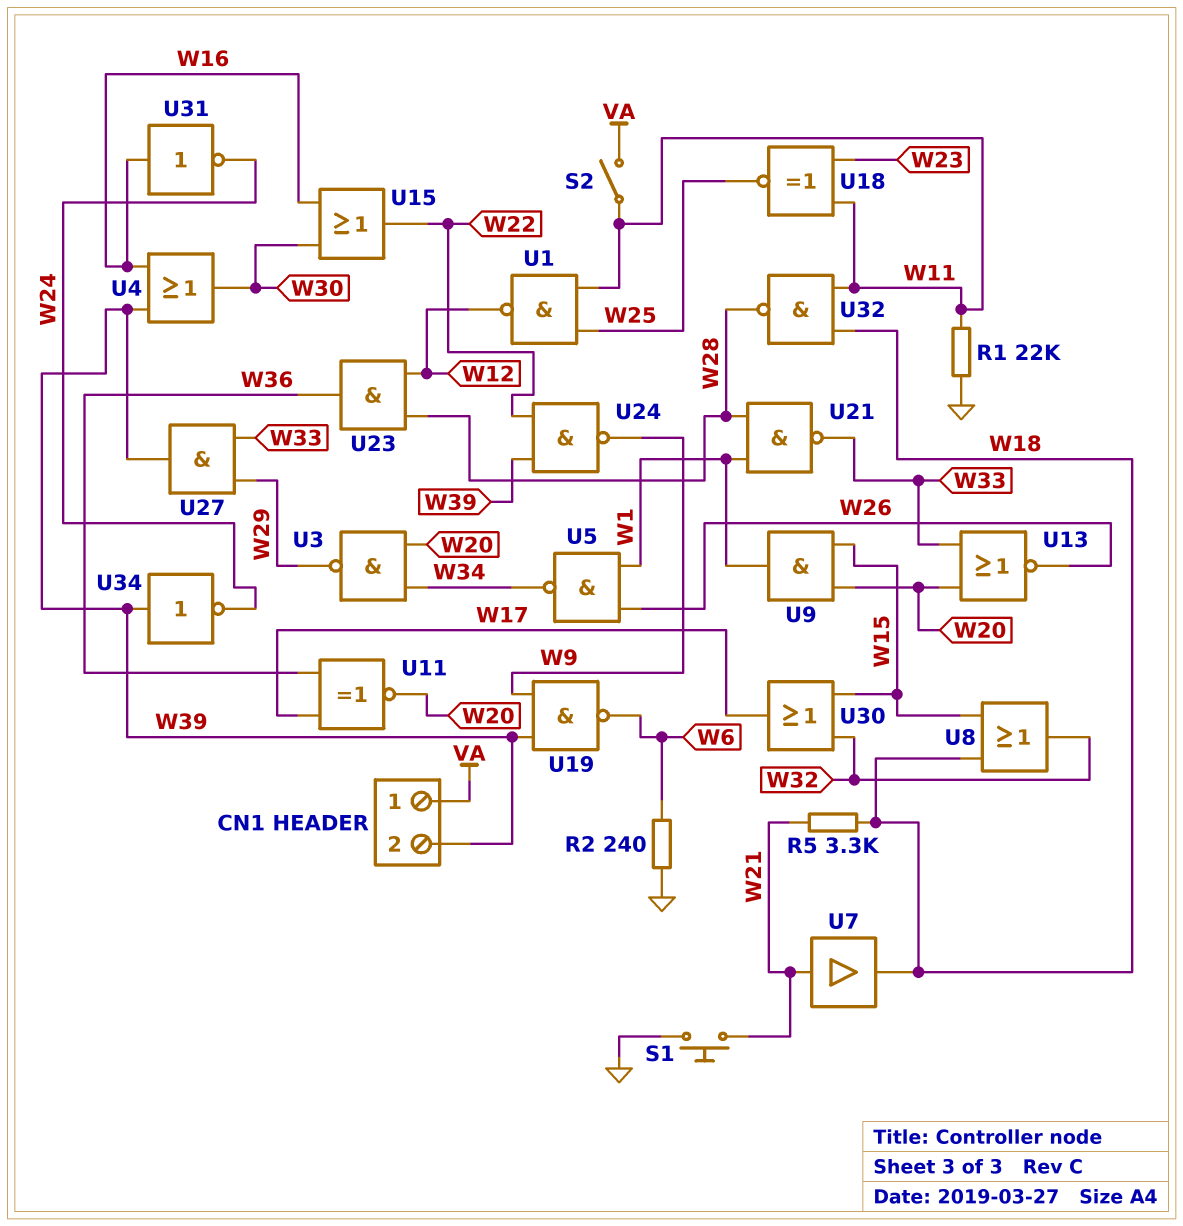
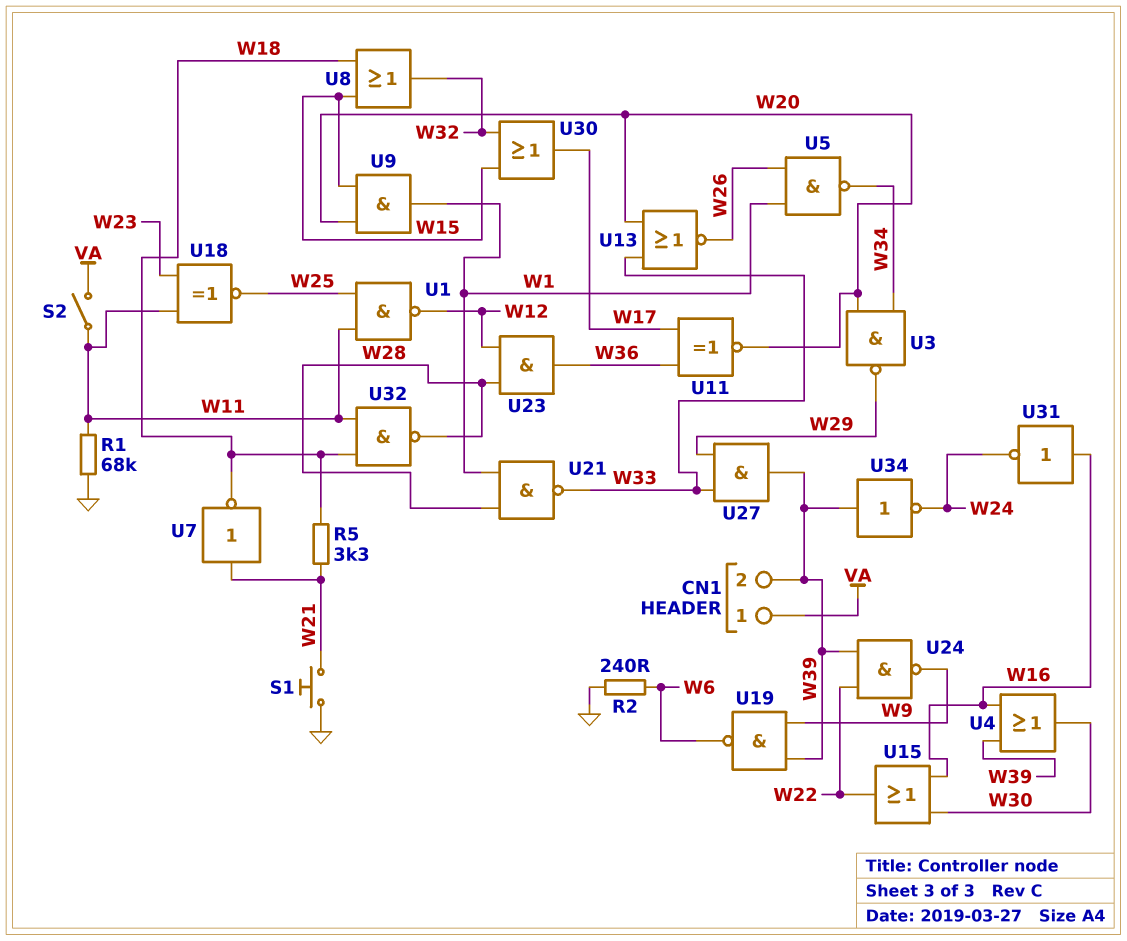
R1: 22k (GND, W11) -> 68k (GND, W11)
U7: buffer (in W21, out W18) -> NOT (in W21, out W18)

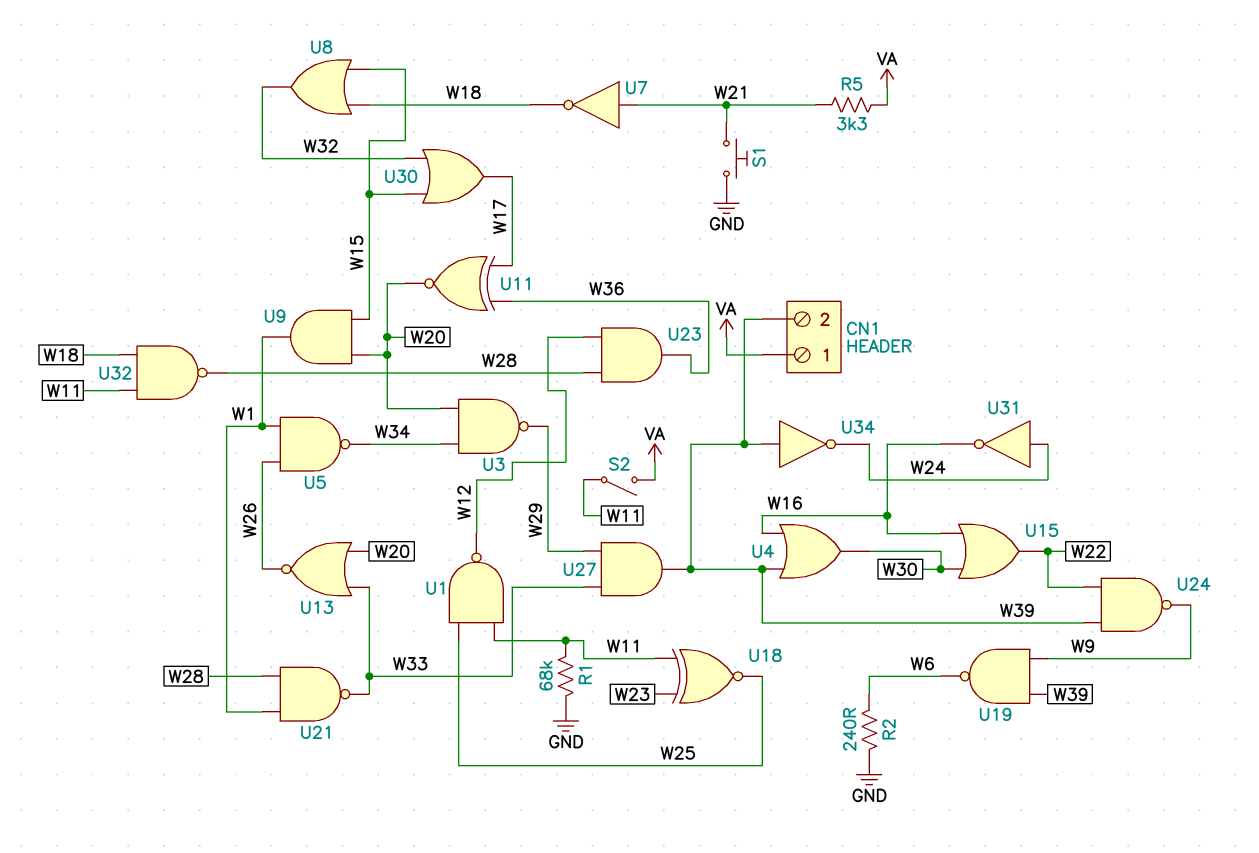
R5: 3.3k (W18, W21) -> 3.3k (VA, W21)
U31: NOT (in W16, out W24) -> NOT (in W24, out W16)

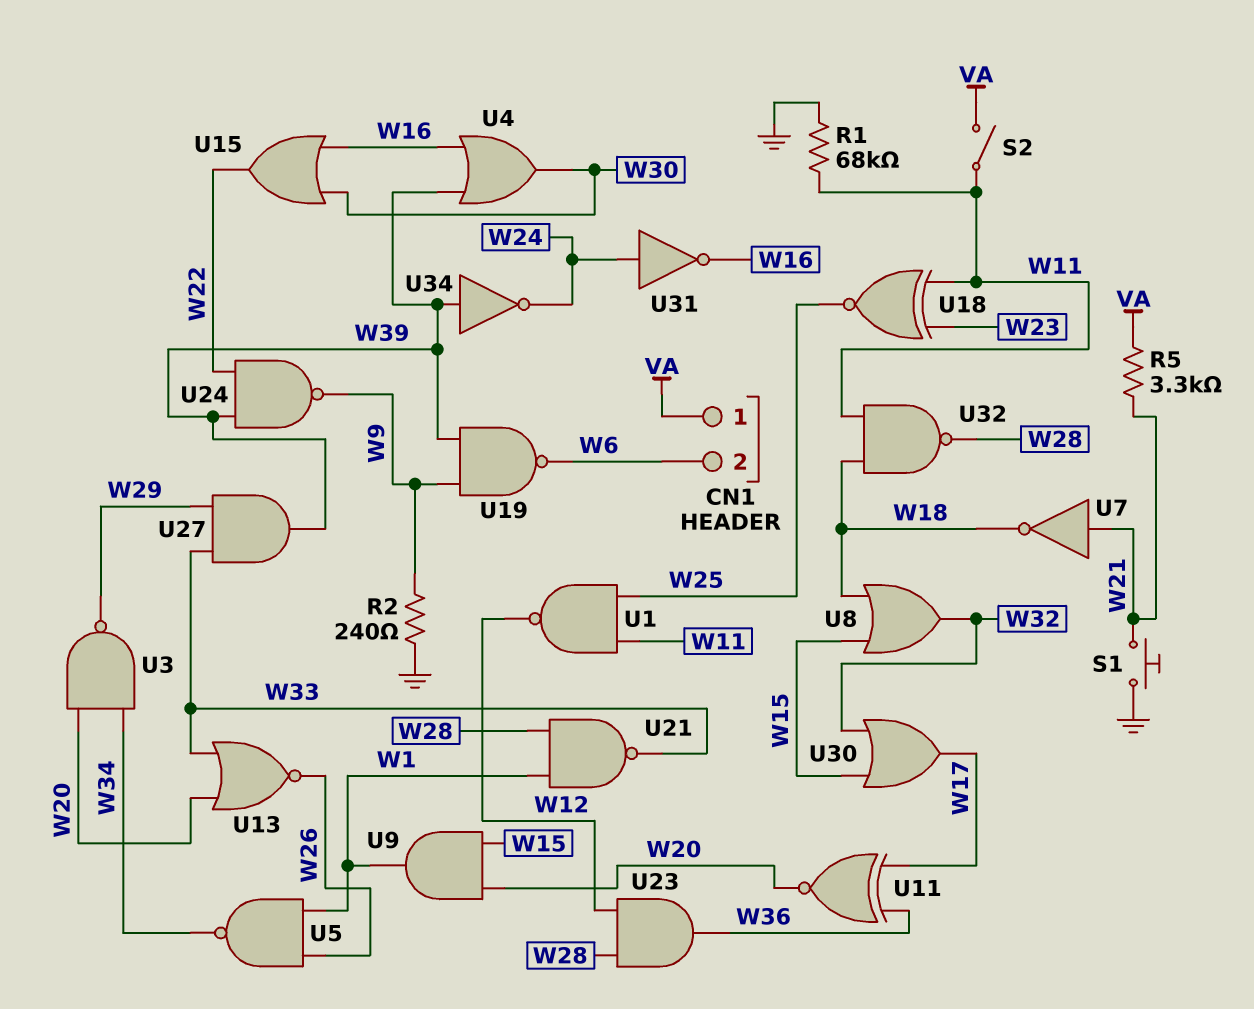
CN1 pin 2: W39 -> W6
R2: 240 (GND, W6) -> 240 (GND, W9)

